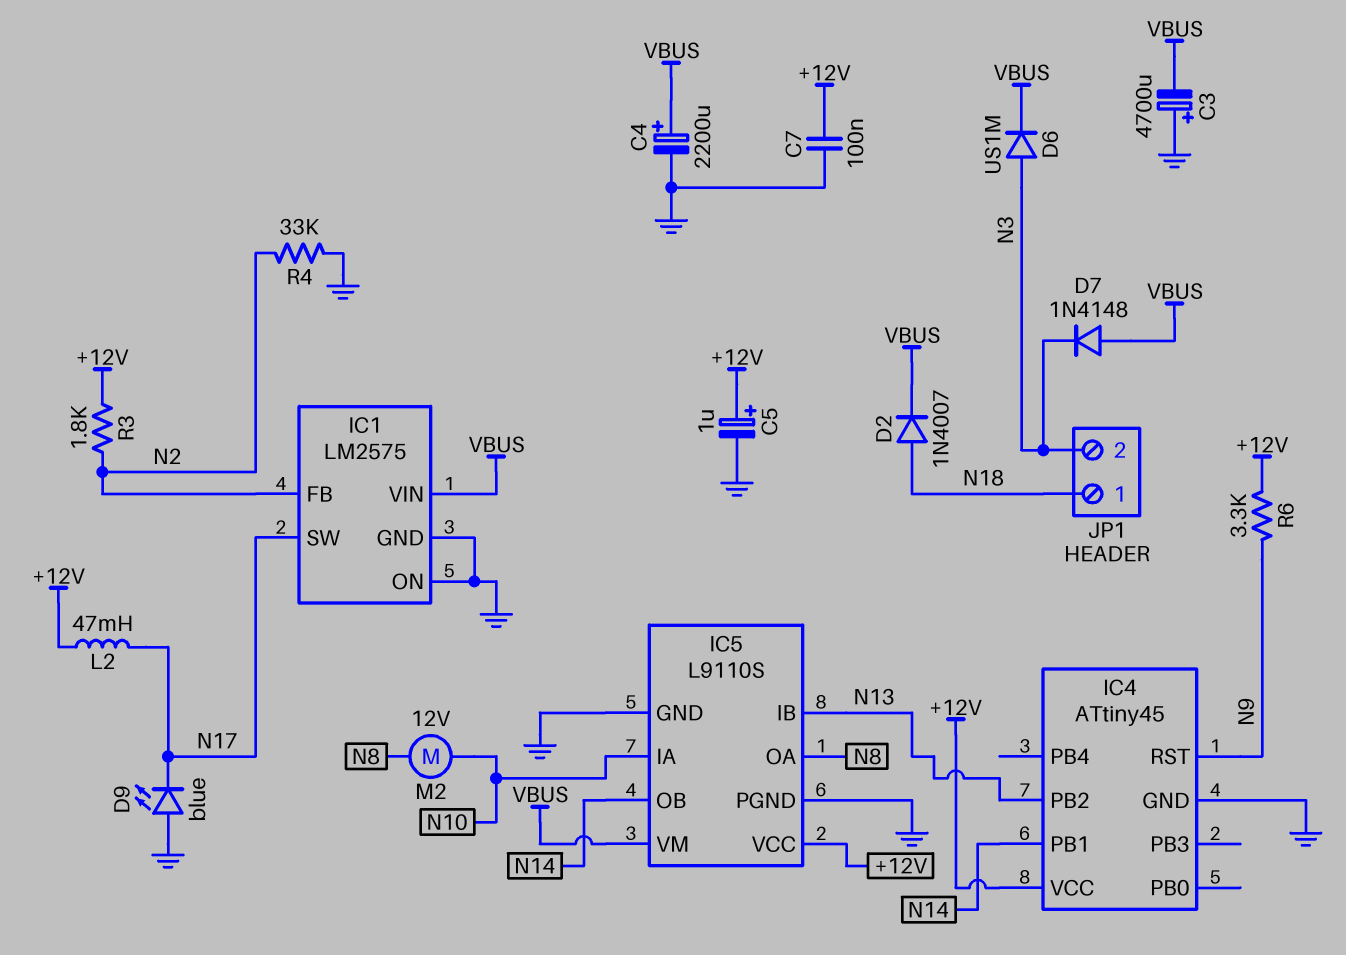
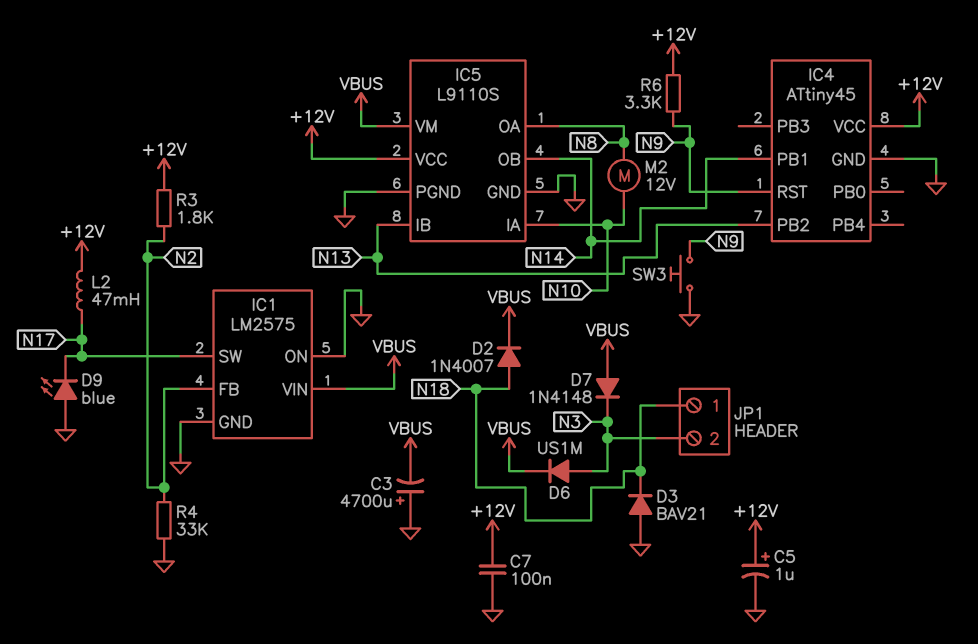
C4: 2200uF (plus VBUS, minus GND) -> none
D3: none -> diode BAV21 (A GND, K N18)
SW3: none -> button (GND, N9)

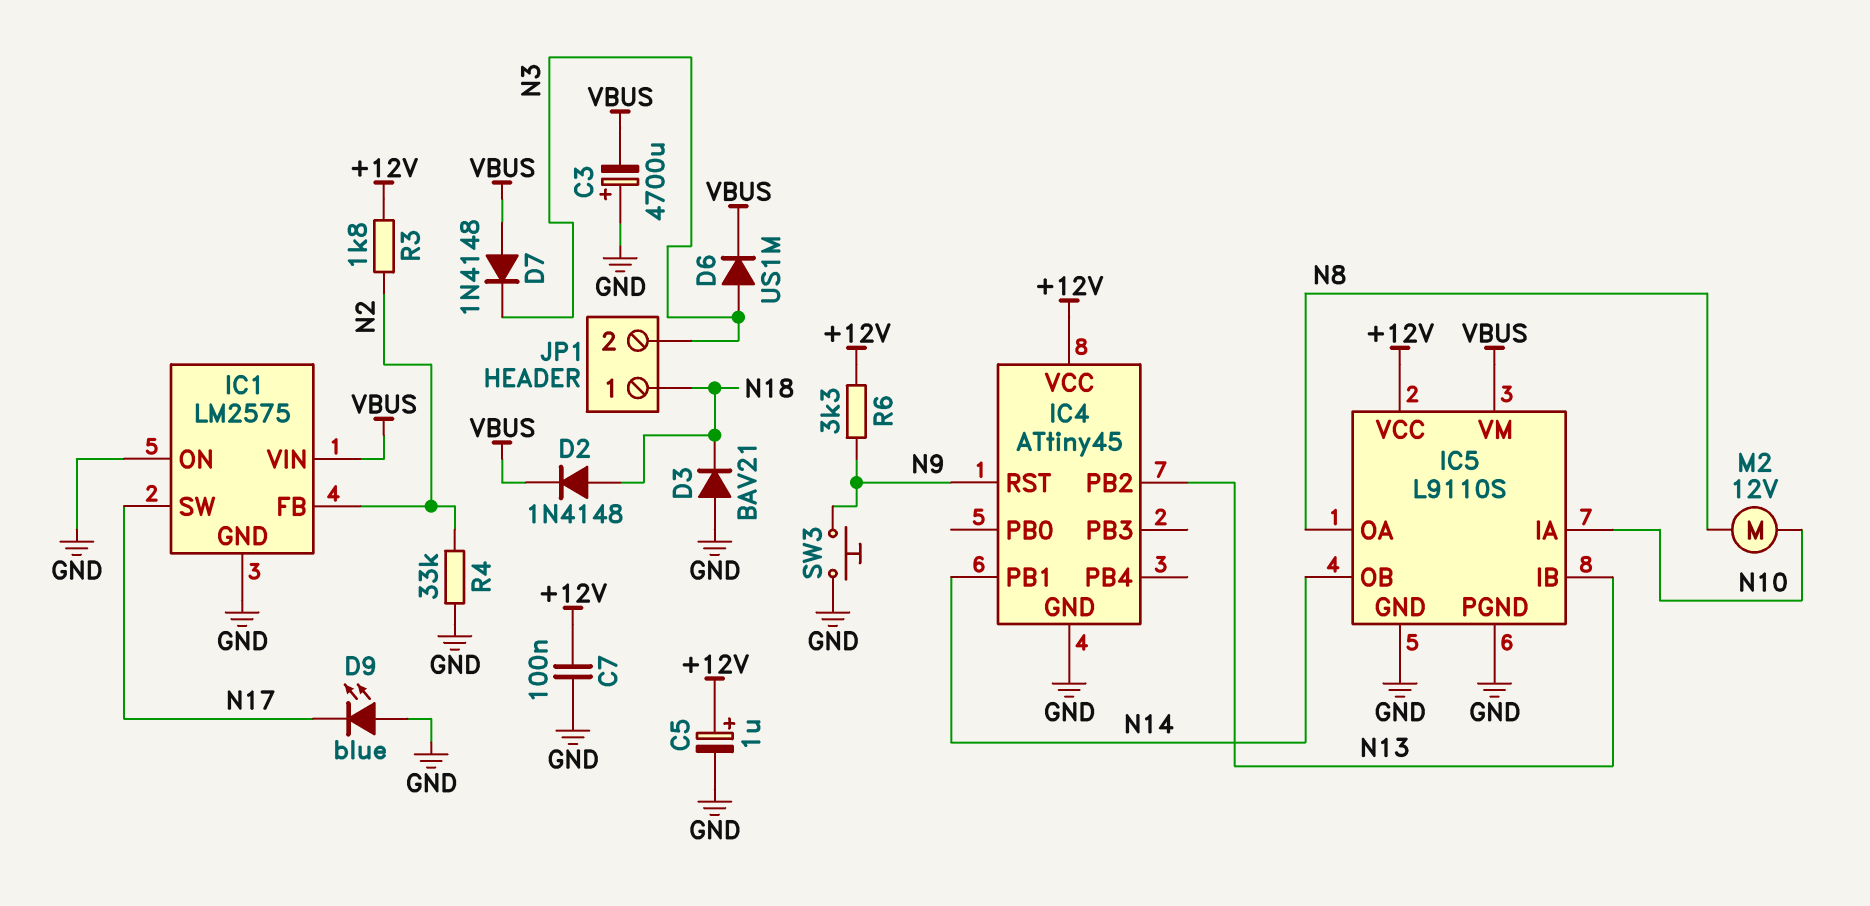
D2: diode 1N4007 (A N18, K VBUS) -> diode 1N4148 (A N18, K VBUS)
L2: 47mH (+12V, N17) -> none

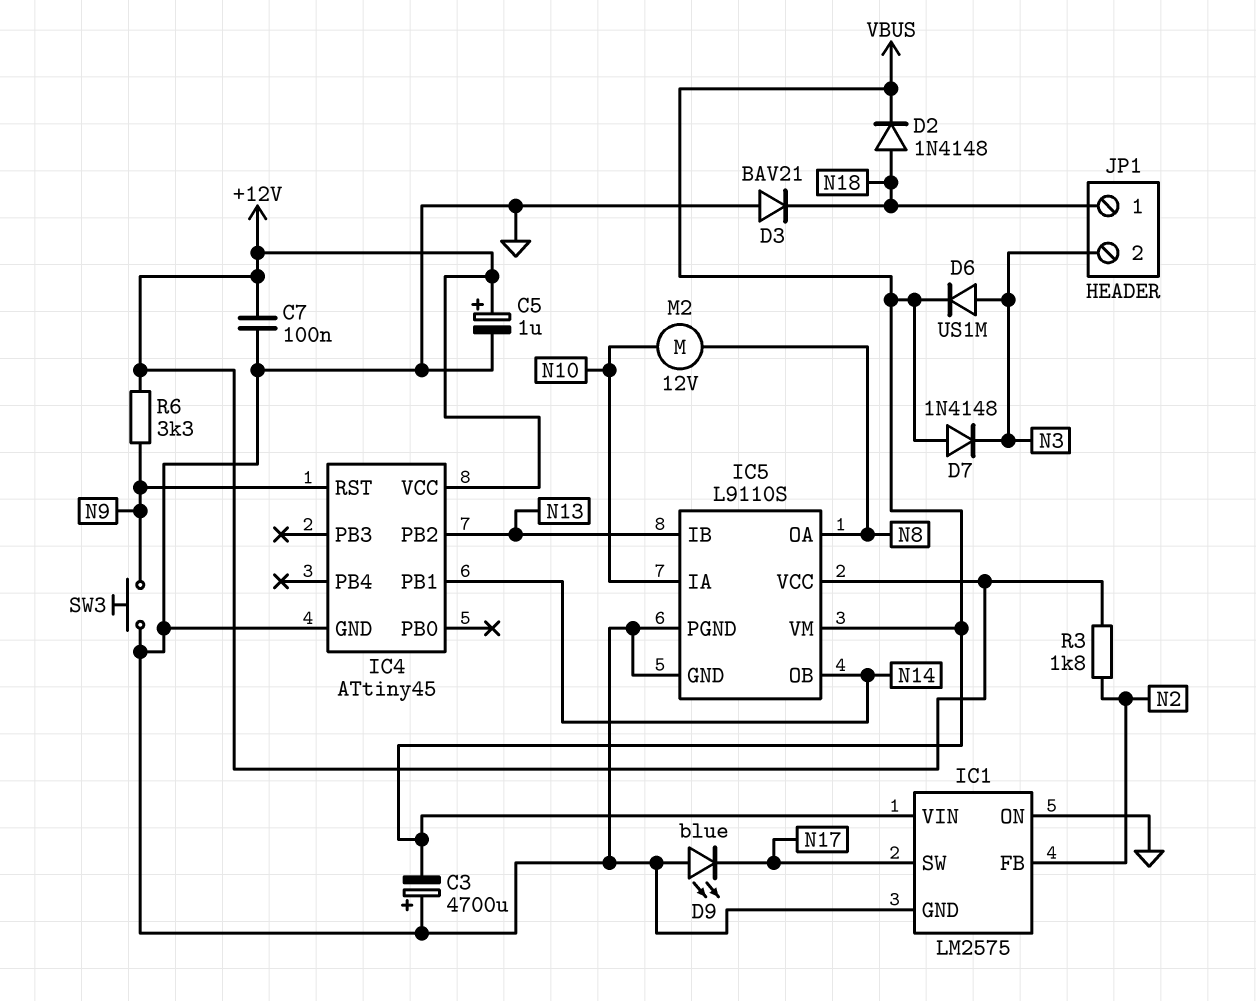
R4: 33k (GND, N2) -> none

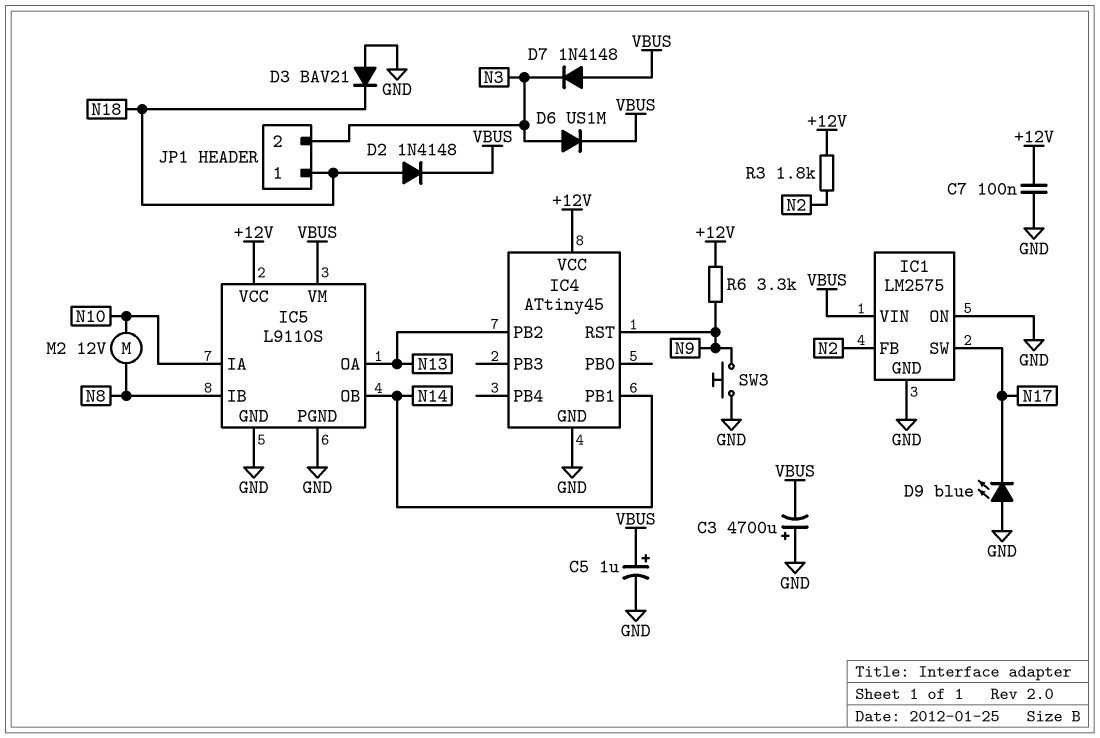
C5: 1uF (plus +12V, minus GND) -> 1uF (plus VBUS, minus GND)
IC5 pin IB: N13 -> N8
IC5 pin OA: N8 -> N13

